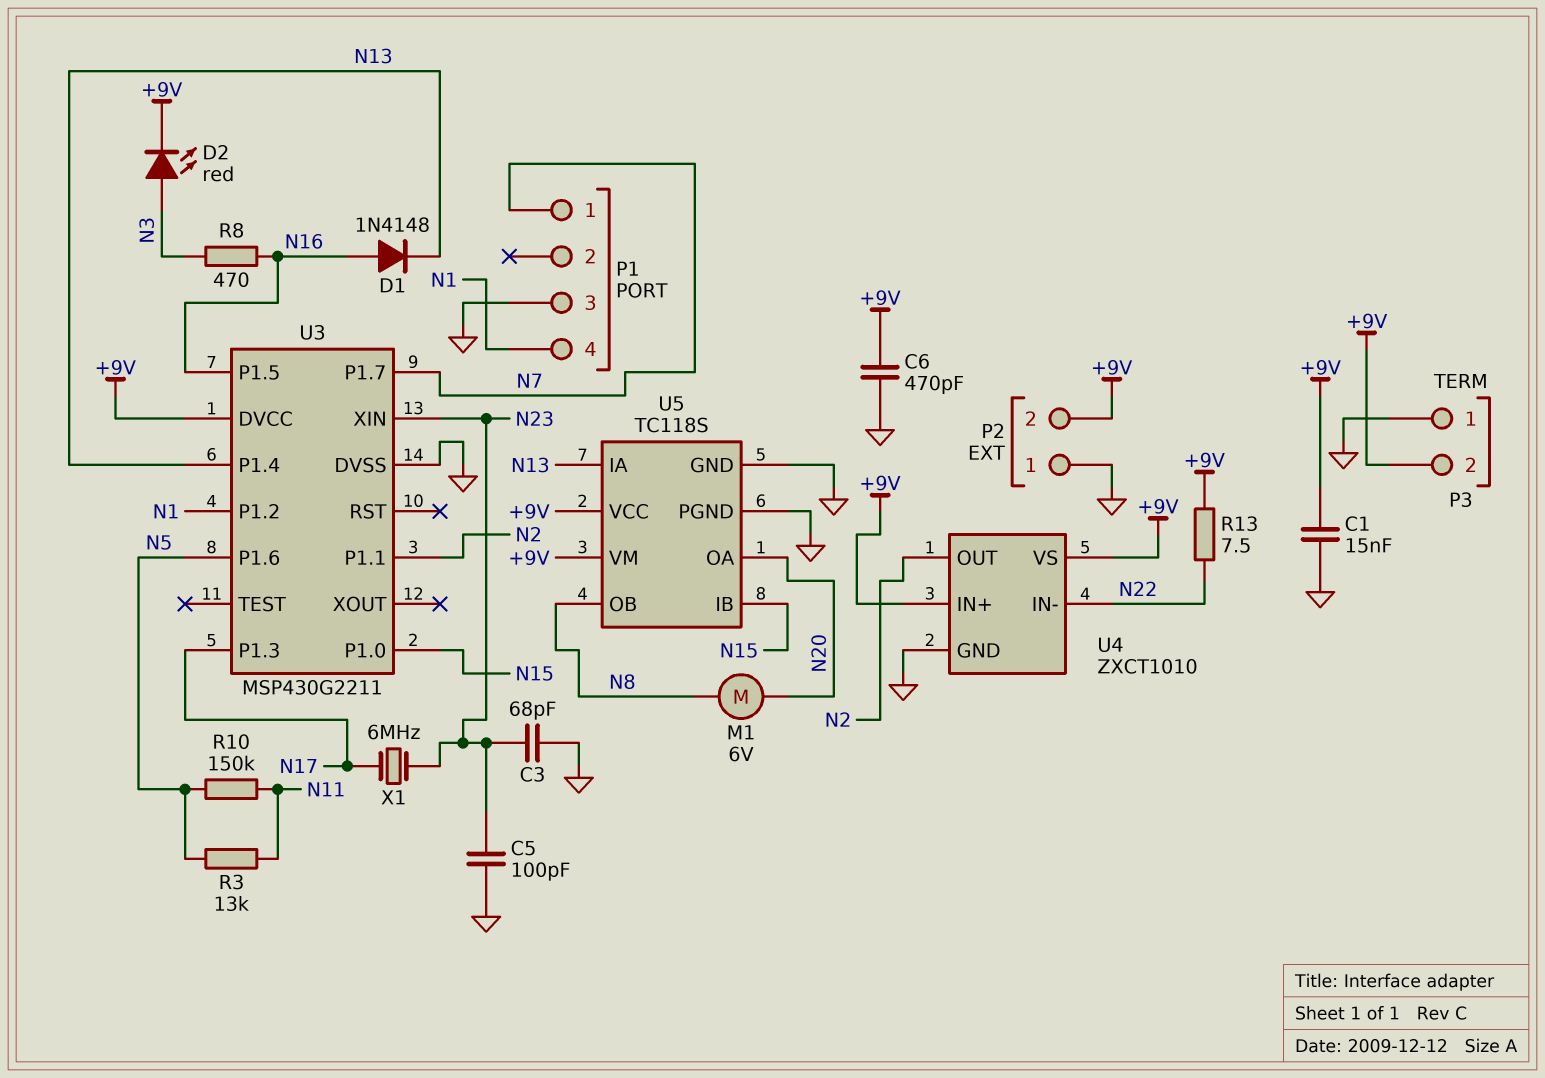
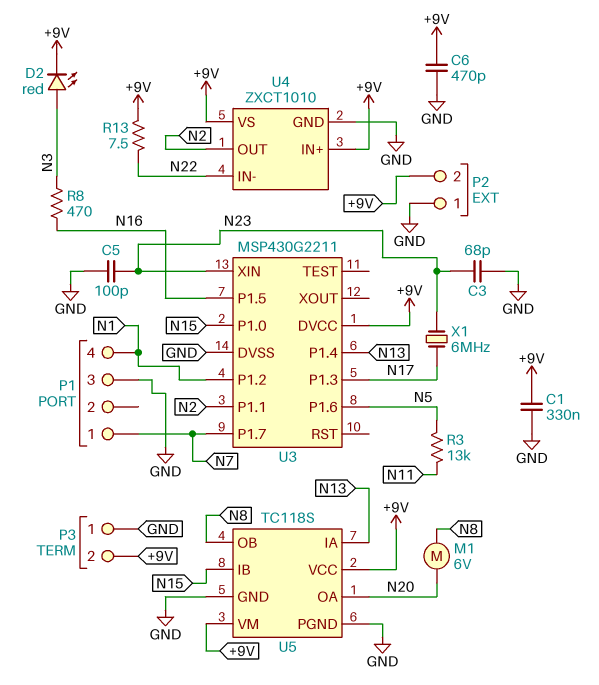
C1: 15nF (+9V, GND) -> 330nF (+9V, GND)
D1: diode 1N4148 (A N16, K N13) -> none
R10: 150k (N5, N11) -> none

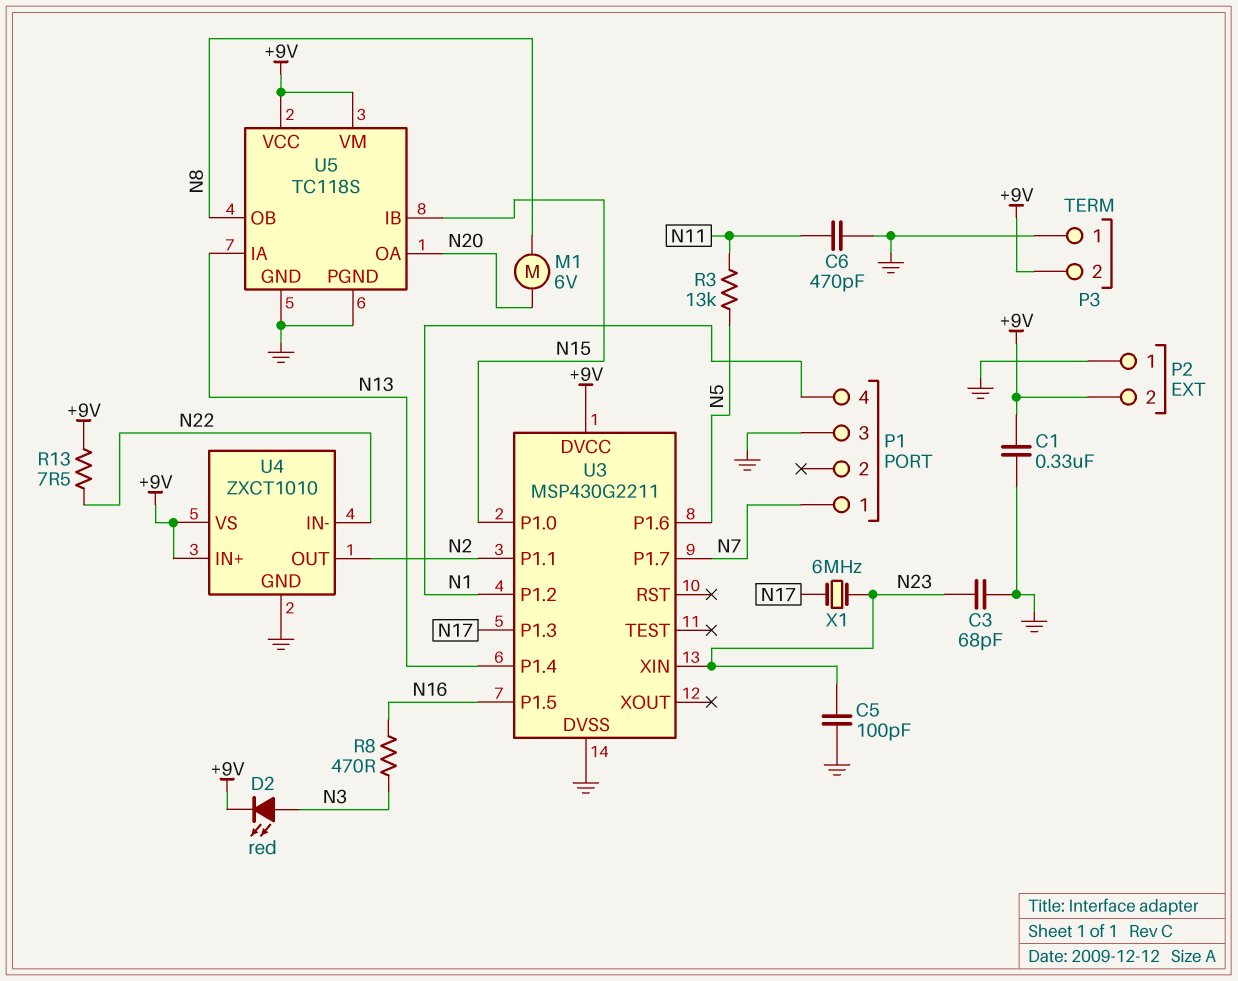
C6: 470pF (+9V, GND) -> 470pF (GND, N11)

